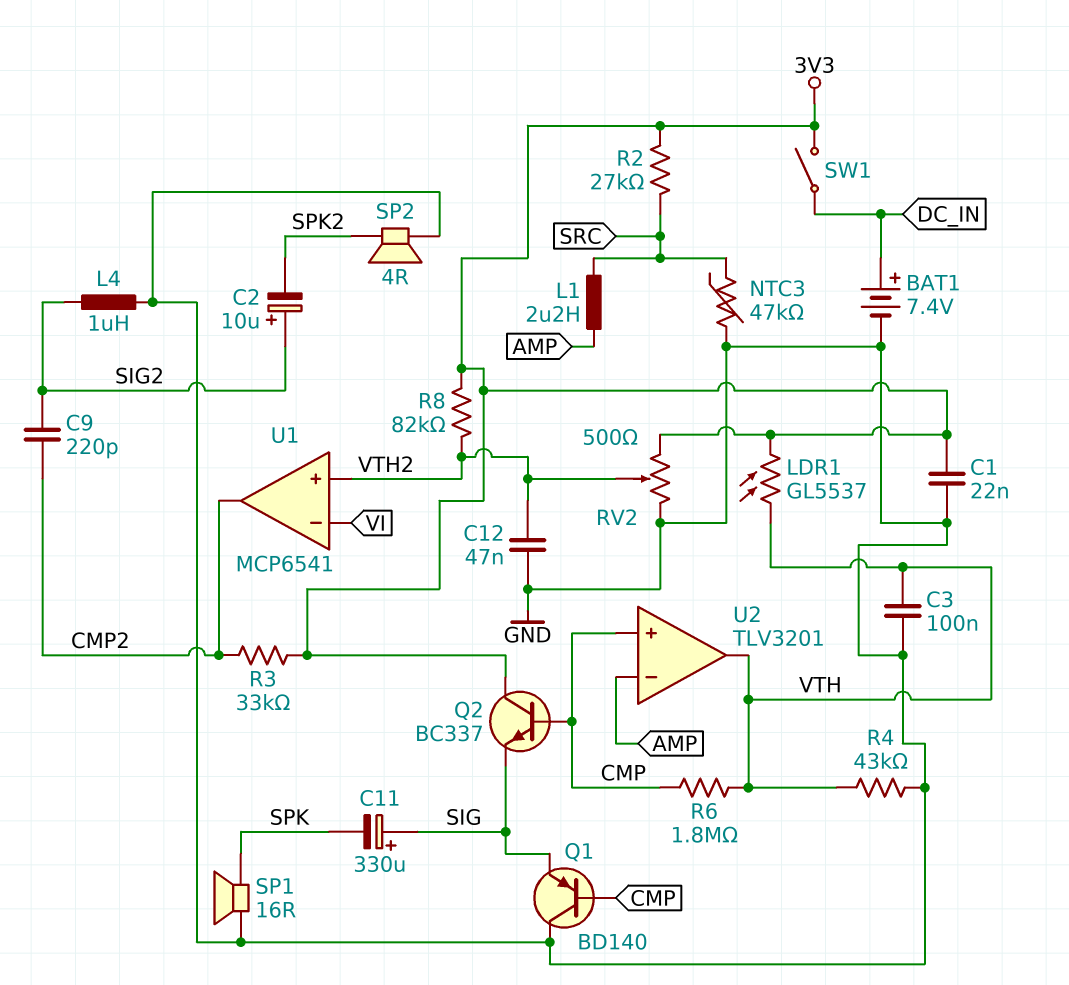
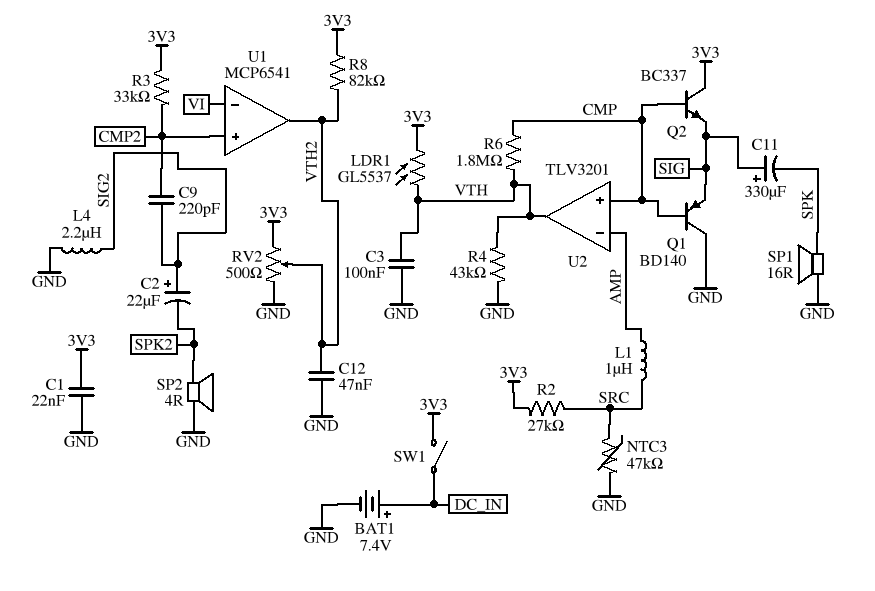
C2: 10uF (plus SIG2, minus SPK2) -> 22uF (plus SIG2, minus SPK2)
L1: 2.2uH (AMP, SRC) -> 1uH (AMP, SRC)
L4: 1uH (GND, SIG2) -> 2.2uH (GND, SIG2)
U1 pin in+: VTH2 -> CMP2
U1 pin out: CMP2 -> VTH2

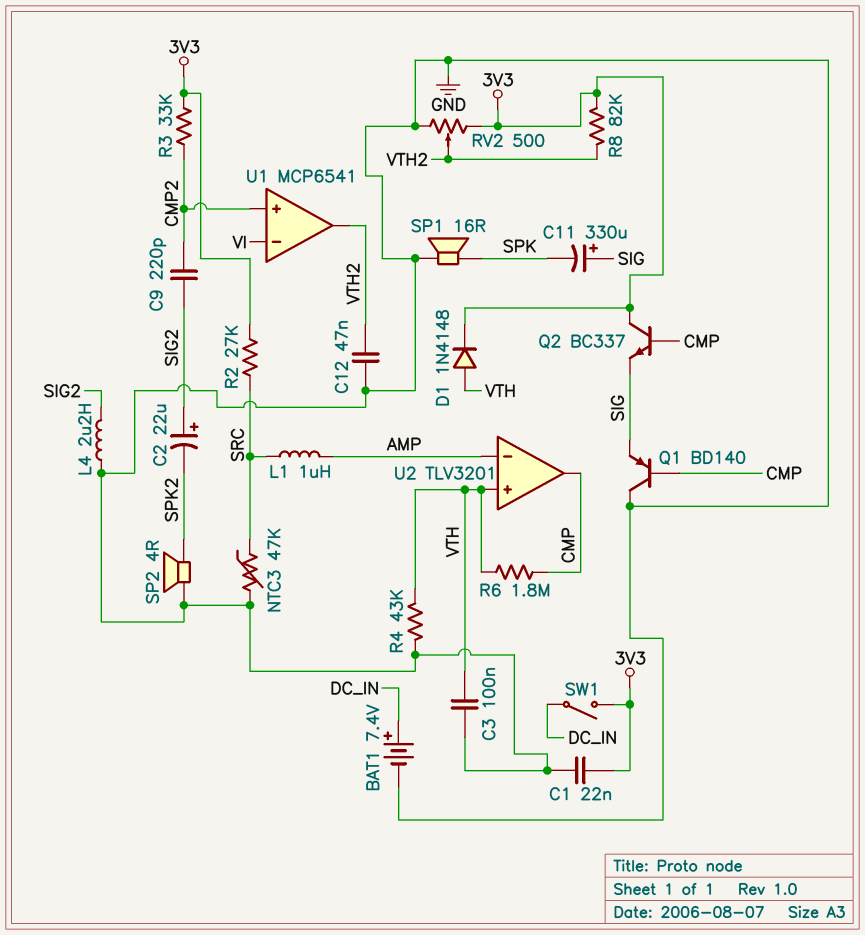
D1: none -> diode 1N4148 (A VTH, K 3V3)
LDR1: GL5537 (3V3, VTH) -> none
U2 pin in+: CMP -> VTH
U2 pin out: VTH -> CMP

